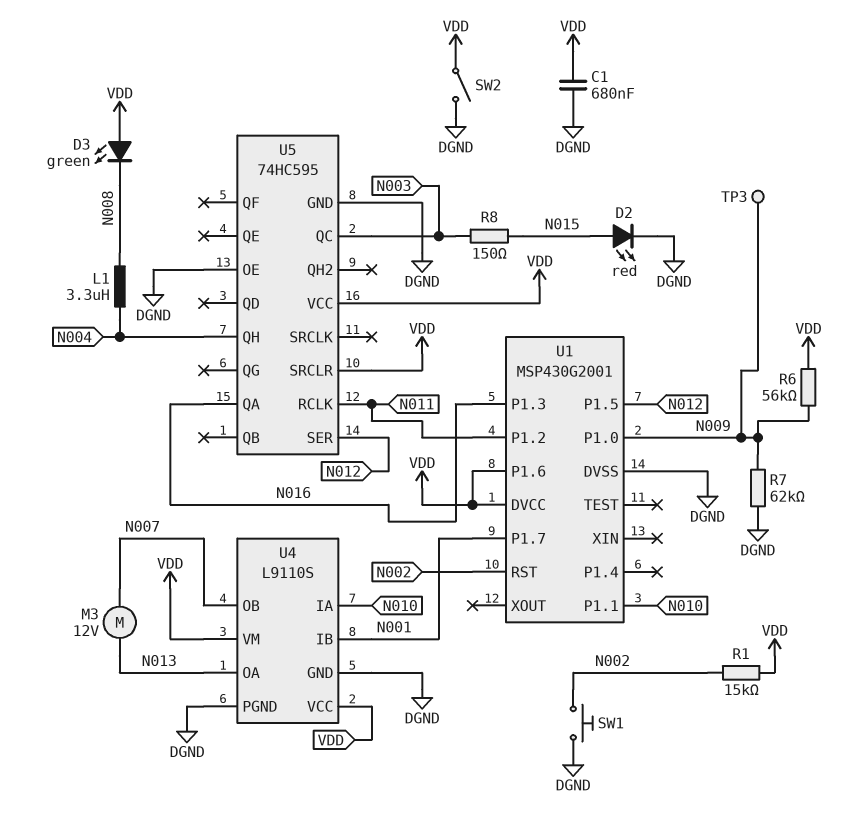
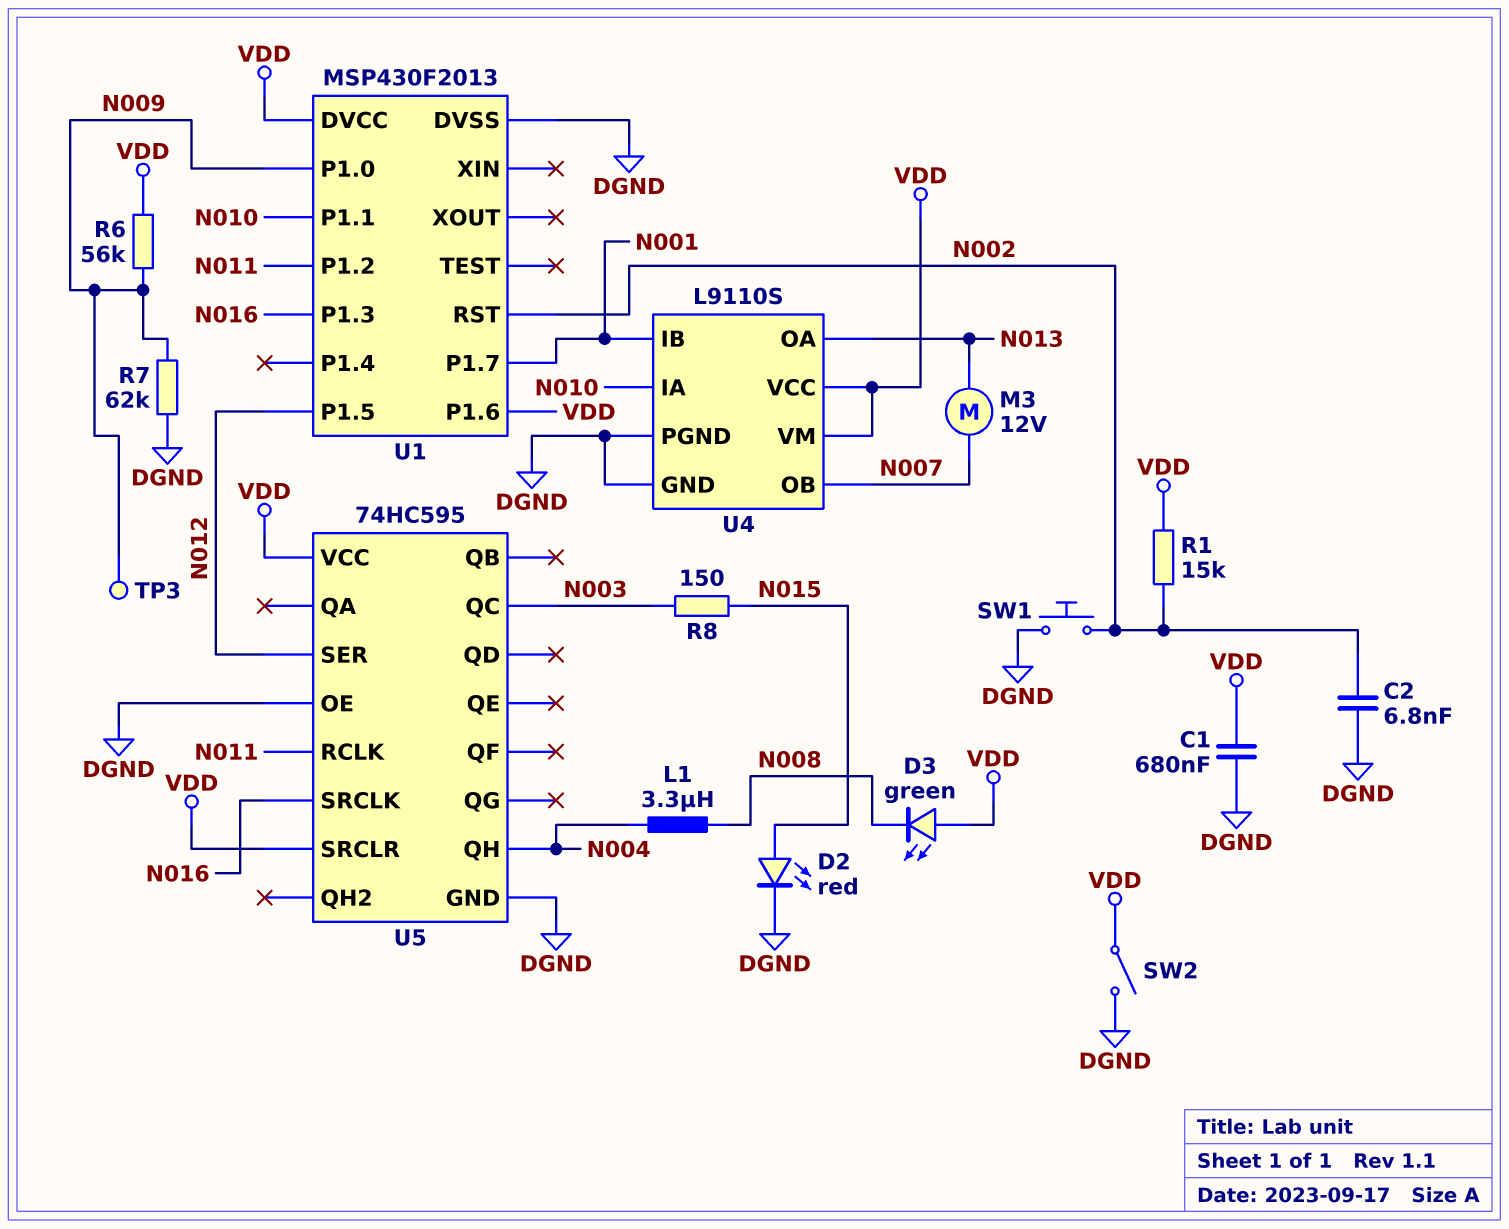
C2: none -> 6.8nF (DGND, N002)
U1: MSP430G2001 -> MSP430F2013
U5 pin QA: N016 -> none
U5 pin SRCLK: none -> N016

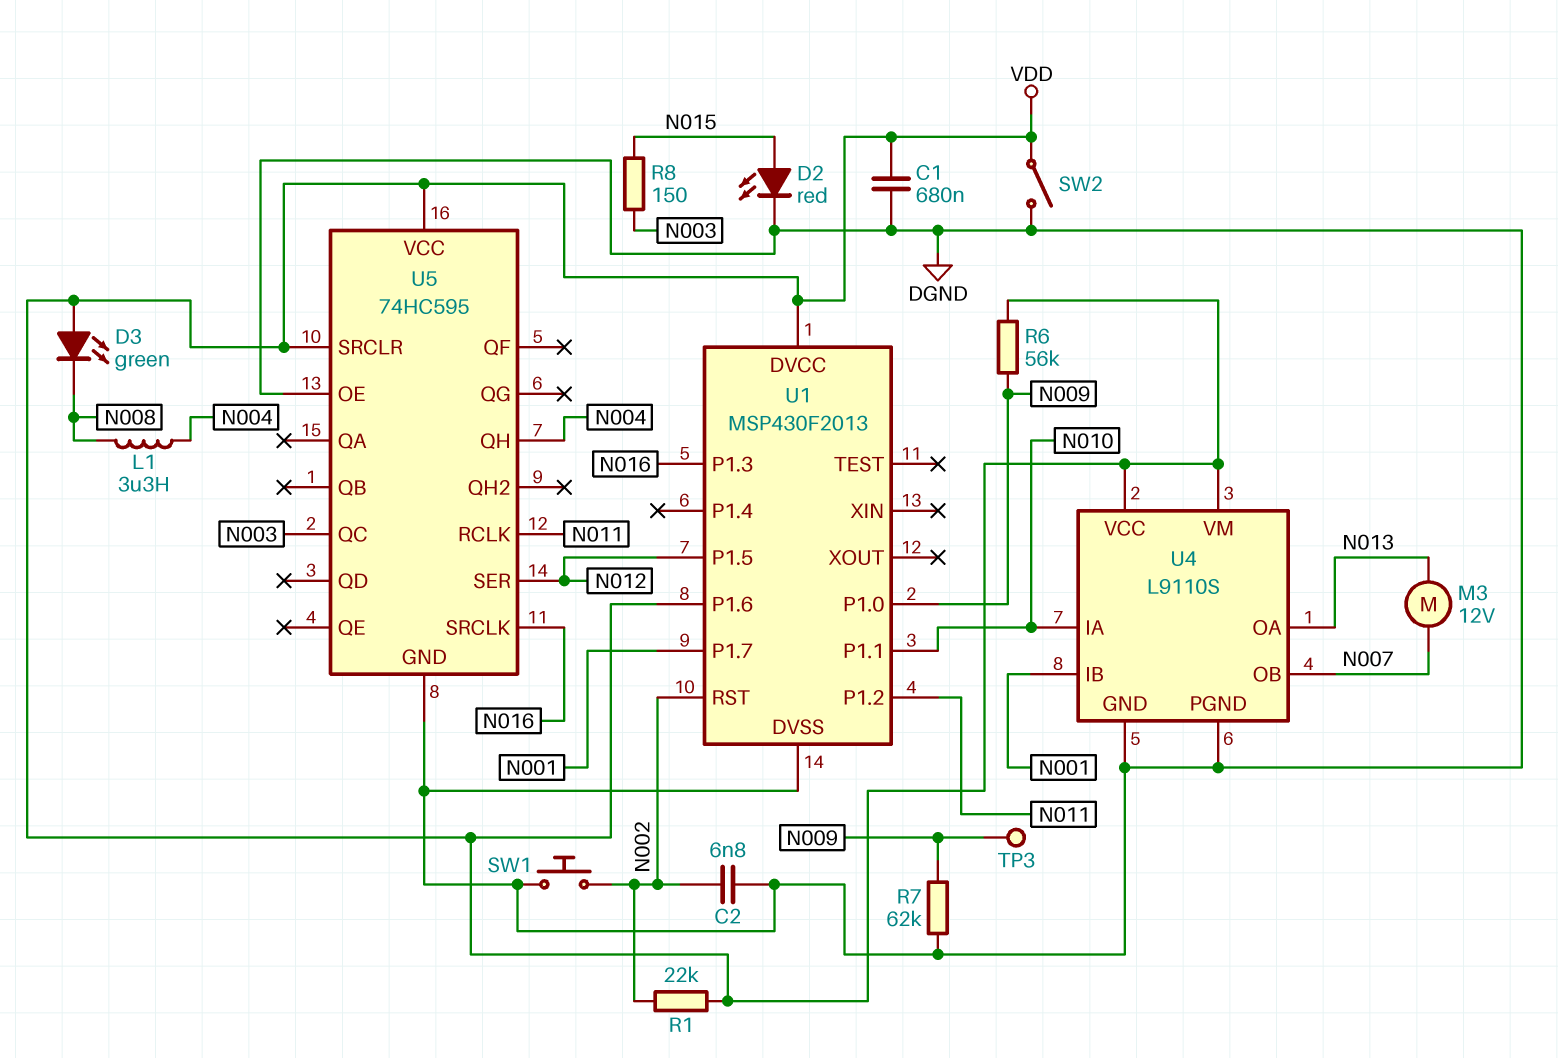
R1: 15k (N002, VDD) -> 22k (N002, VDD)

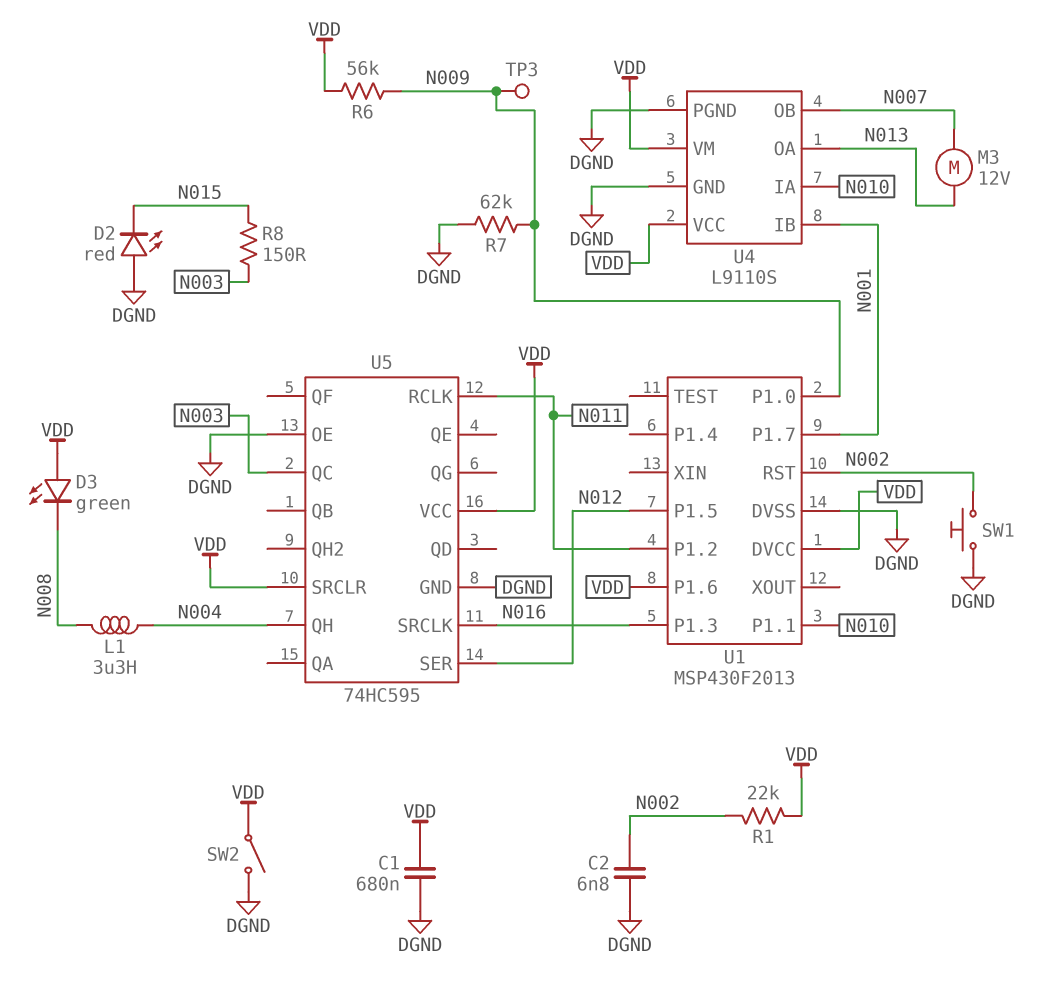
D2: LED red (A N015, K DGND) -> LED red (A DGND, K N015)

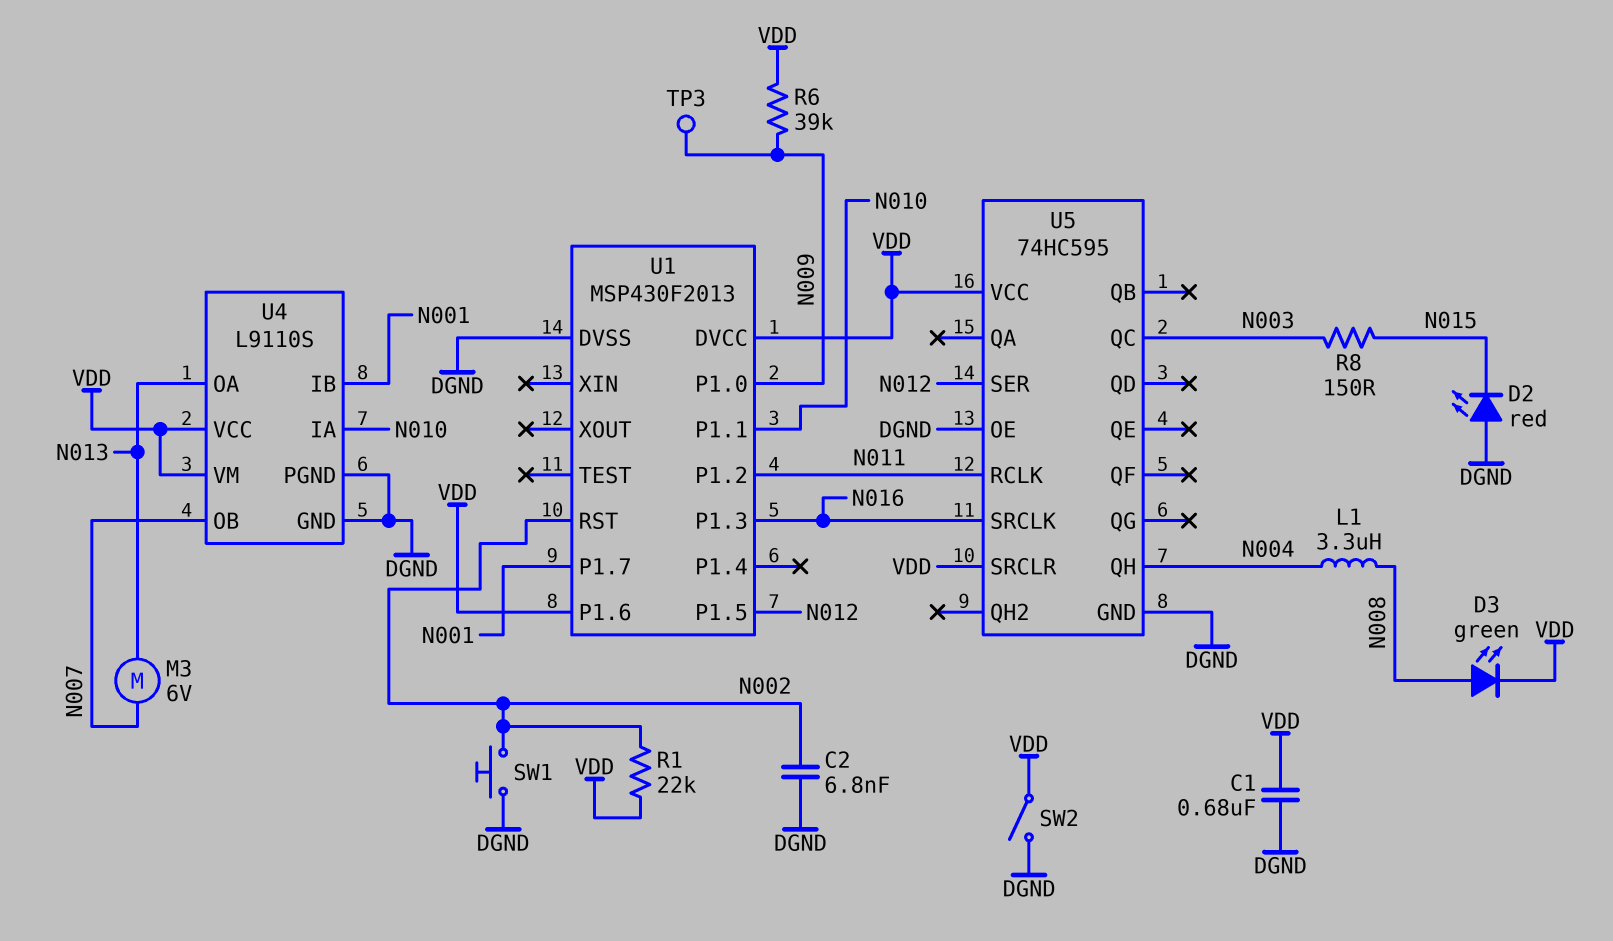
D3: LED green (A VDD, K N008) -> LED green (A N008, K VDD)
M3: motor 12V (N007, N013) -> motor 6V (N007, N013)
R6: 56k (N009, VDD) -> 39k (N009, VDD)
R7: 62k (DGND, N009) -> none

